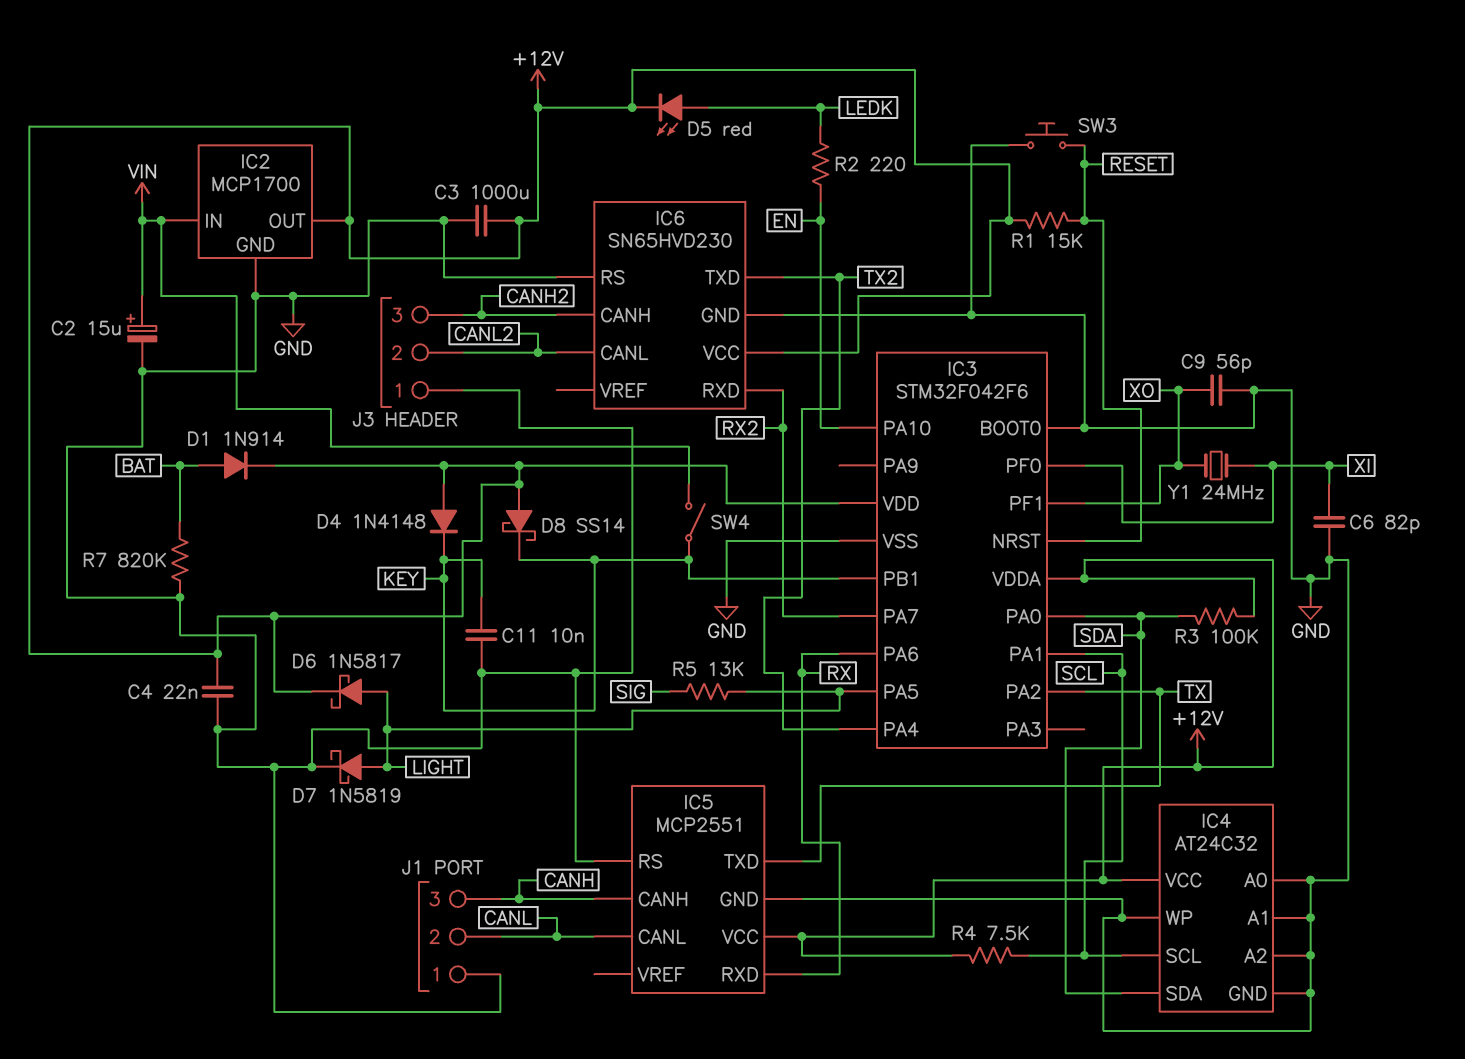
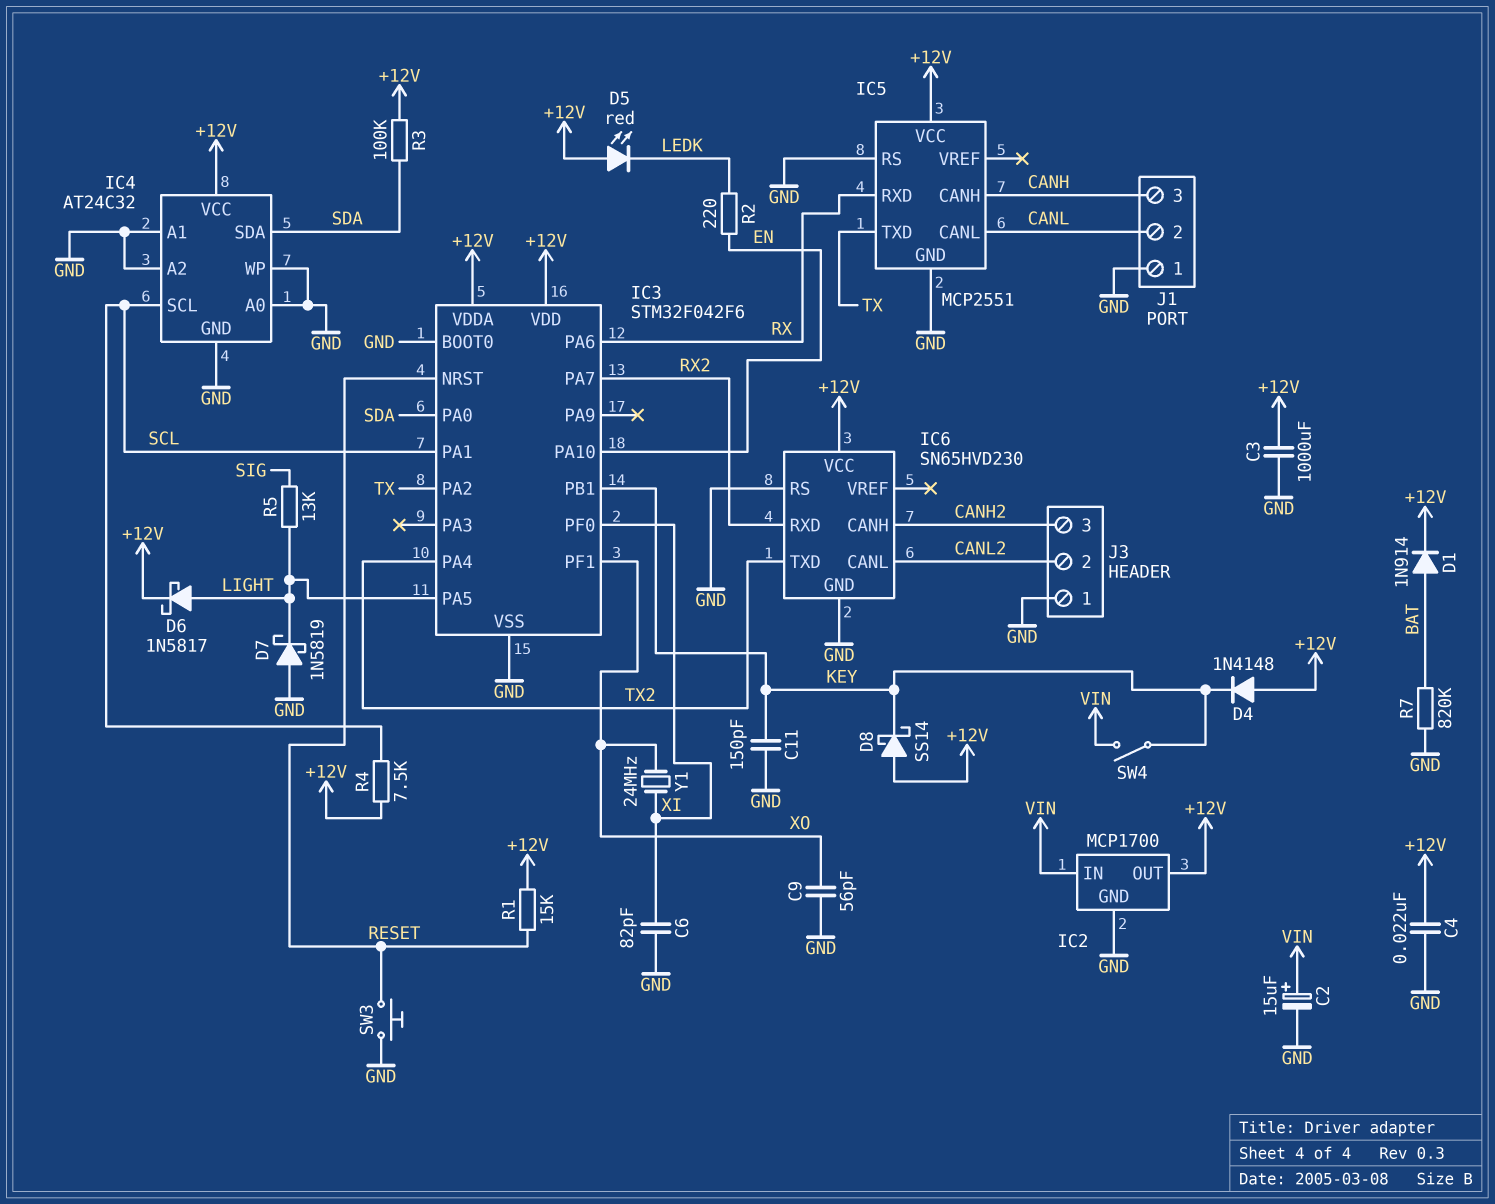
C11: 10nF (GND, KEY) -> 150pF (GND, KEY)
D5: LED red (A LEDK, K +12V) -> LED red (A +12V, K LEDK)
D7: schottky 1N5819 (A LIGHT, K GND) -> schottky 1N5819 (A GND, K LIGHT)

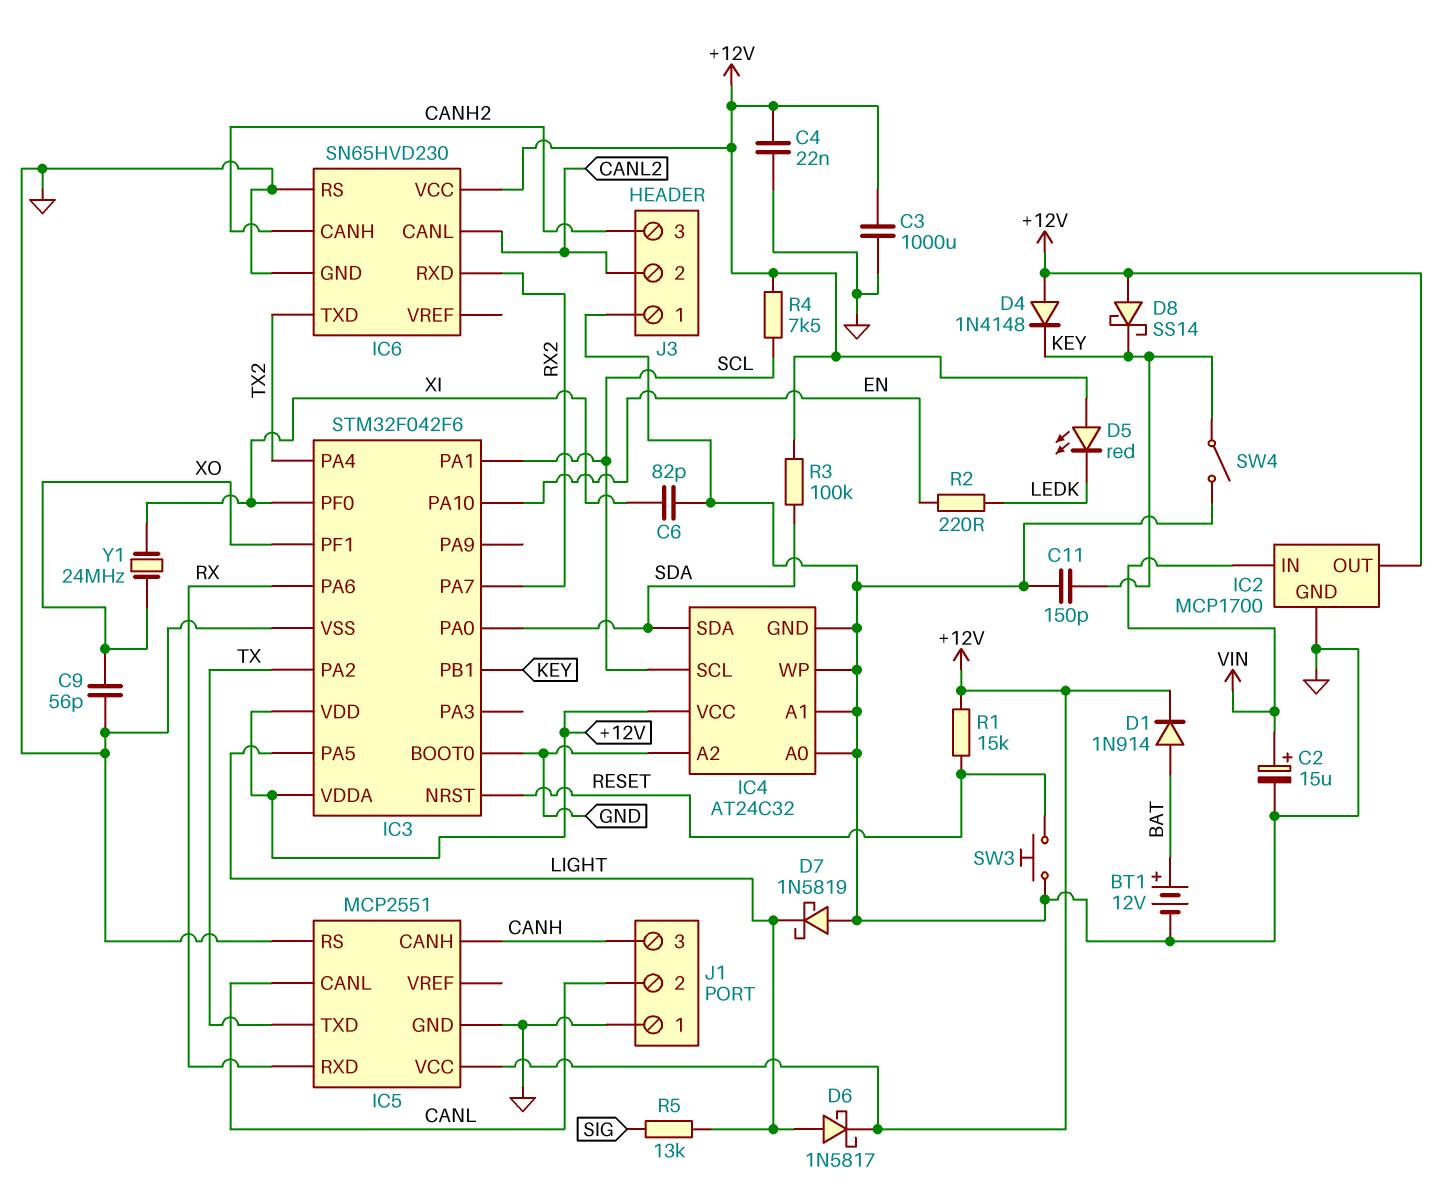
BT1: none -> 12V (plus BAT, minus GND)
R7: 820k (BAT, GND) -> none
SW4: switch (KEY, VIN) -> switch (GND, KEY)

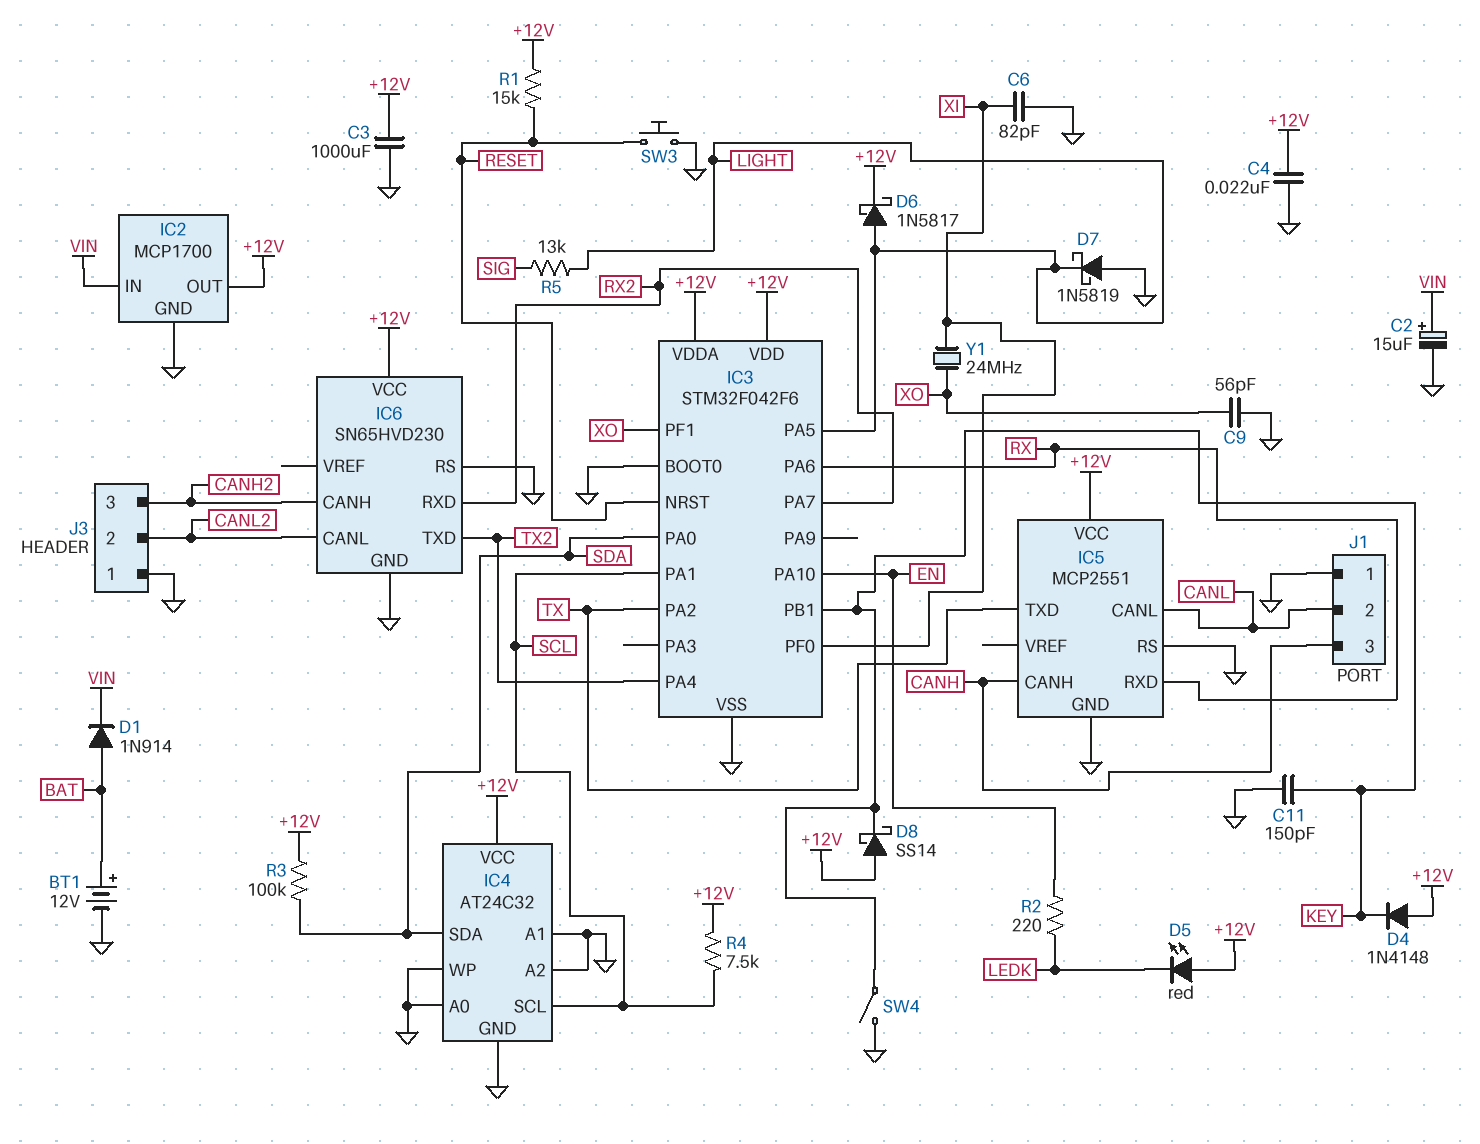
D1: diode 1N914 (A BAT, K +12V) -> diode 1N914 (A BAT, K VIN)

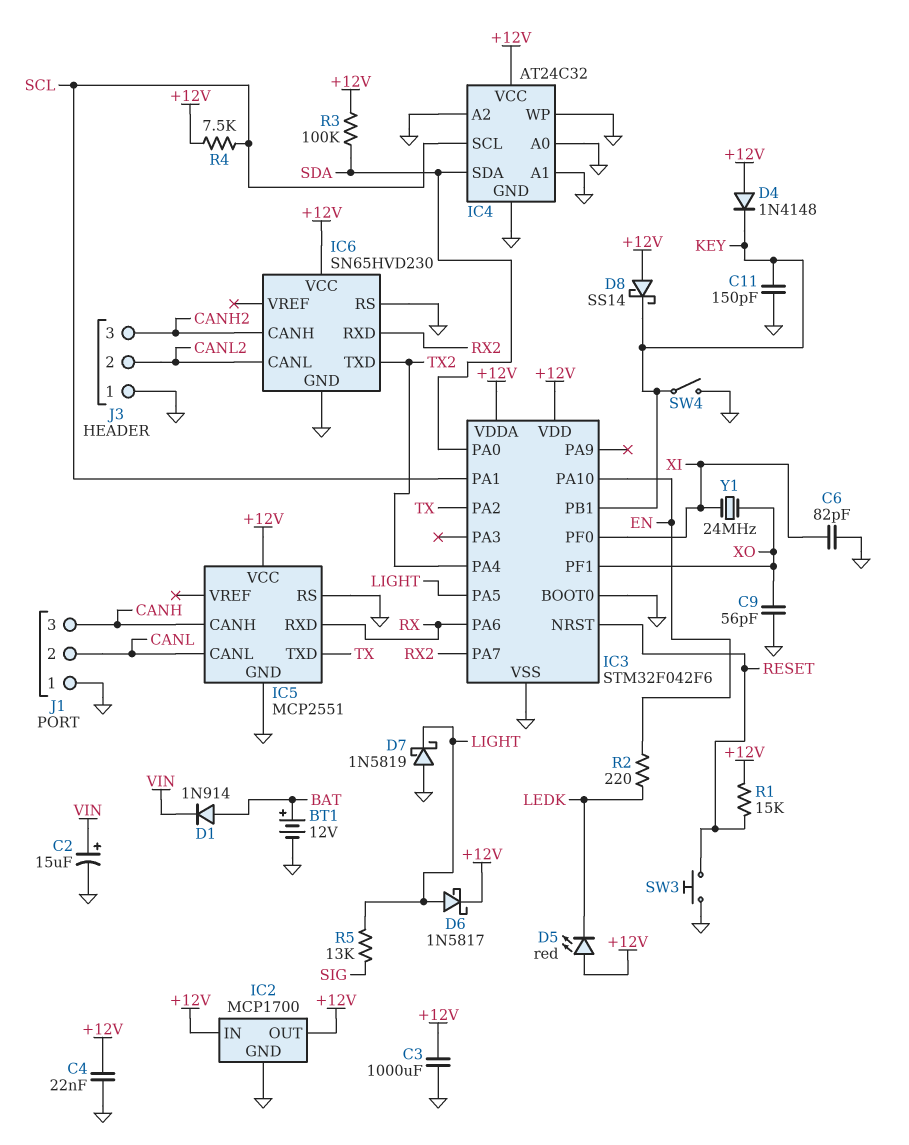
IC2 pin IN: VIN -> +12V

